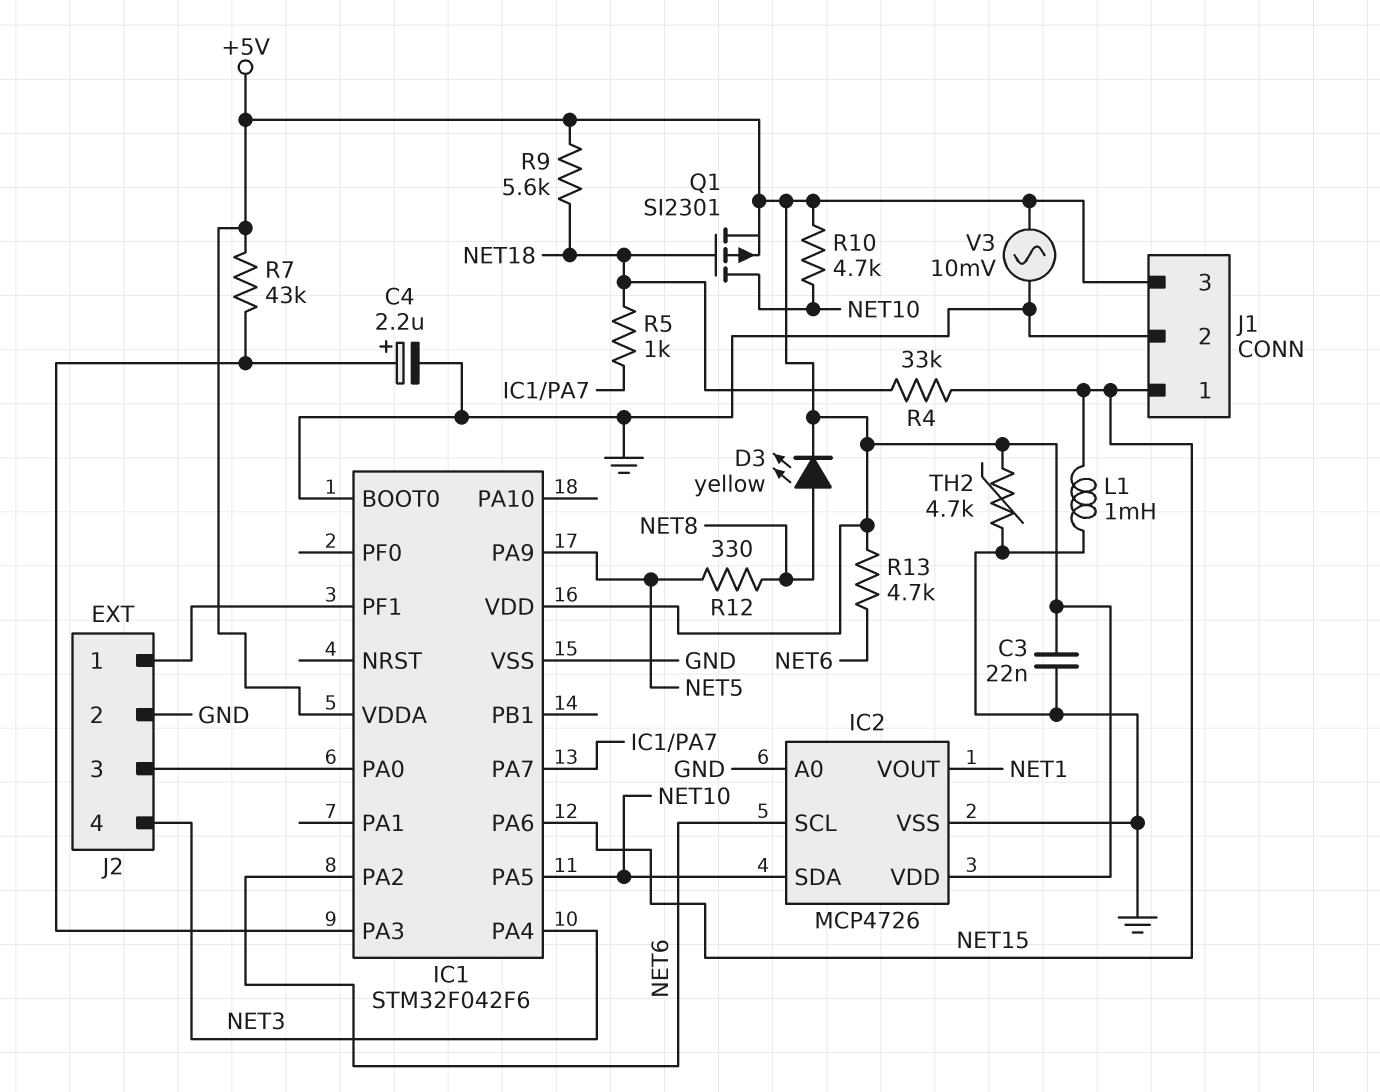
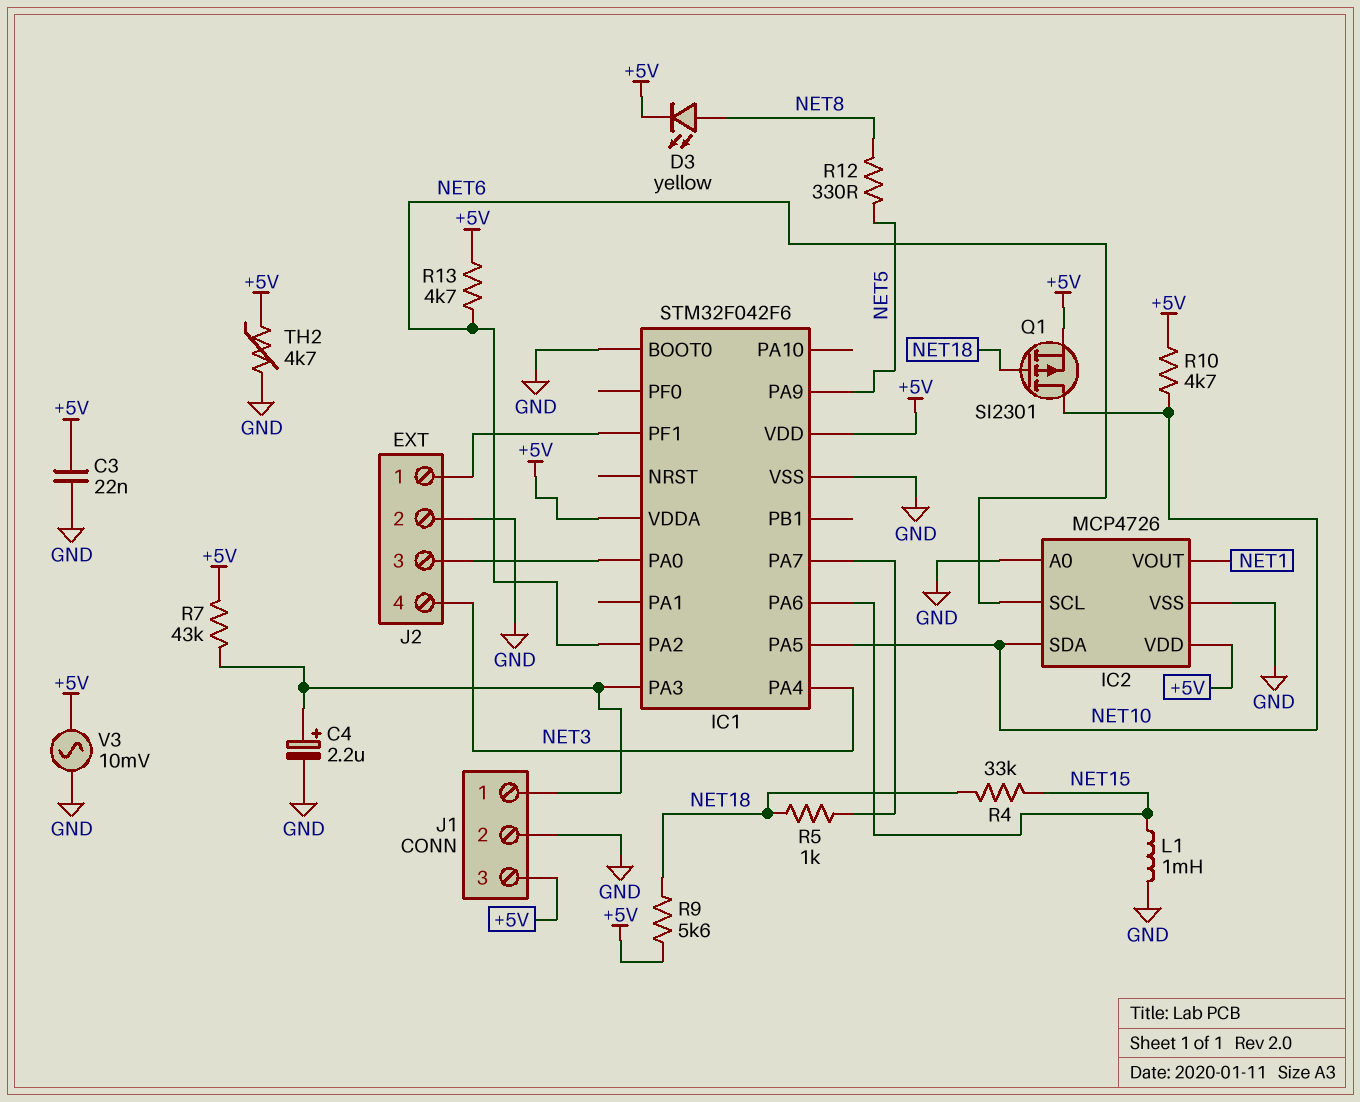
J1 pin 1: NET15 -> IC1/PA3

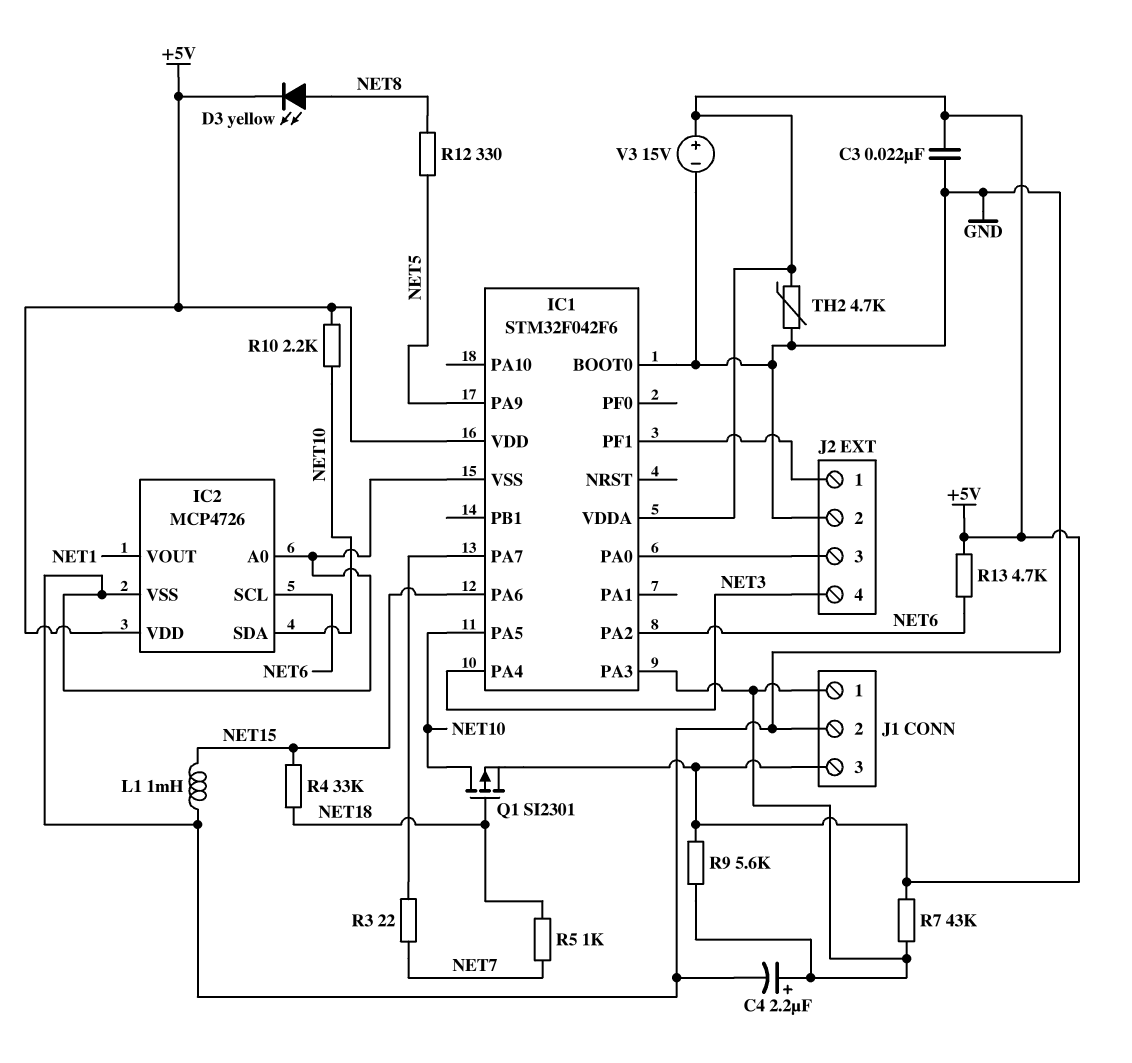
R3: none -> 22 (IC1/PA7, NET7)
R5: 1k (IC1/PA7, NET18) -> 1k (NET7, NET18)
R9: 5.6k (+5V, NET18) -> 5.6k (+5V, IC1/PA3)
R10: 4.7k (+5V, NET10) -> 2.2k (+5V, NET10)
V3: AC 10mV (+5V, GND) -> 15V (plus +5V, minus GND)

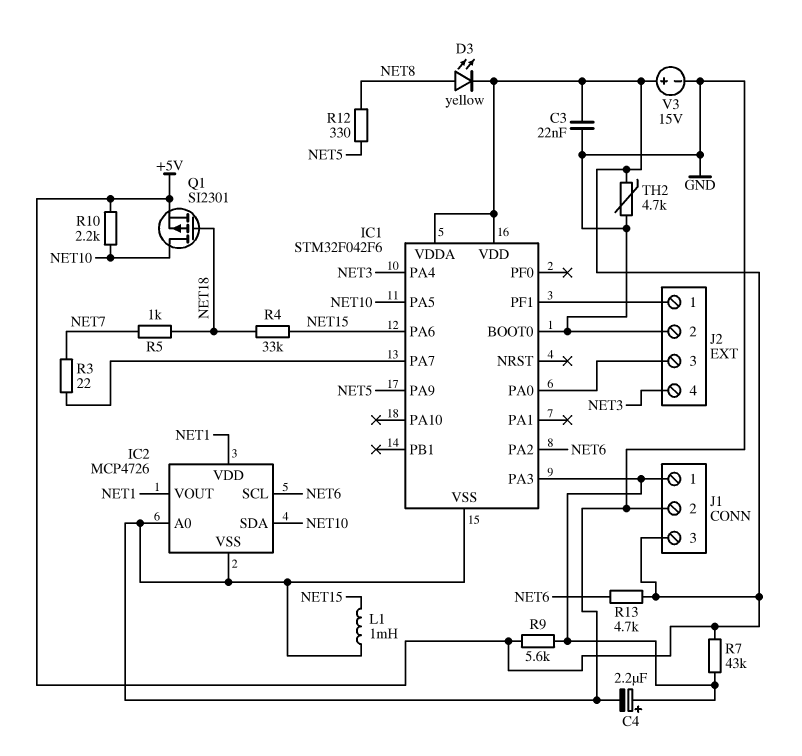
IC2 pin VDD: +5V -> NET1

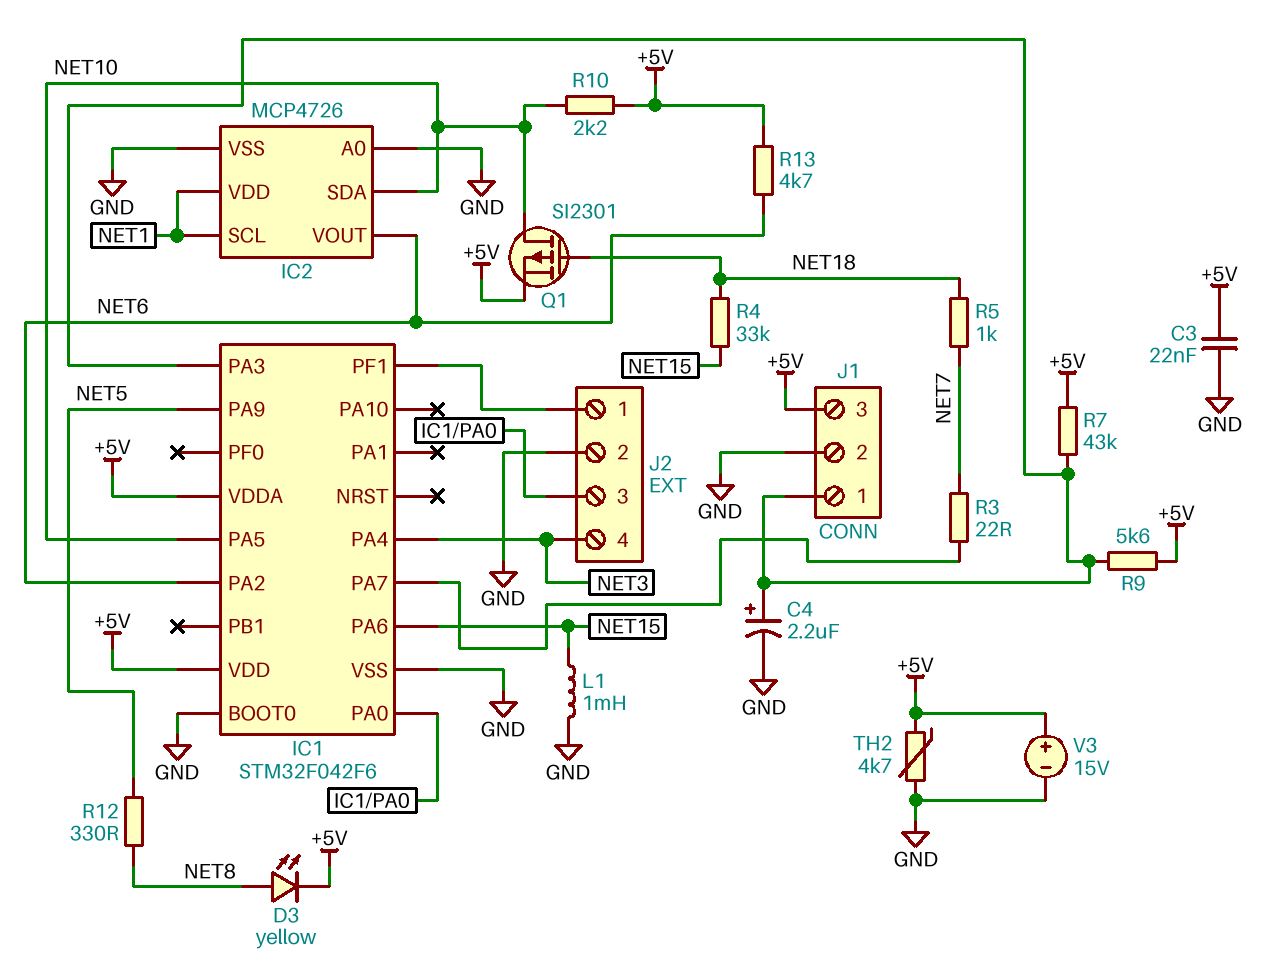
IC2 pin SCL: NET6 -> NET1
IC2 pin VOUT: NET1 -> NET6

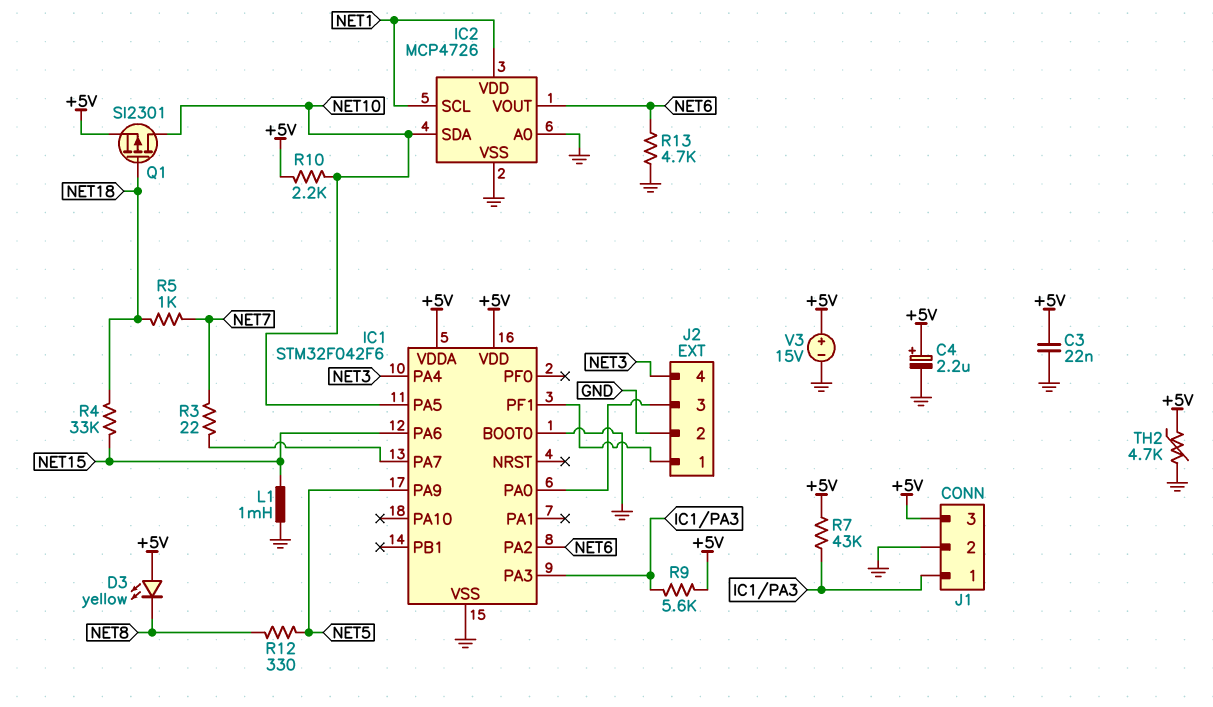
C4: 2.2uF (plus IC1/PA3, minus GND) -> 2.2uF (plus +5V, minus GND)
D3: LED yellow (A NET8, K +5V) -> LED yellow (A +5V, K NET8)
R13: 4.7k (+5V, NET6) -> 4.7k (GND, NET6)

